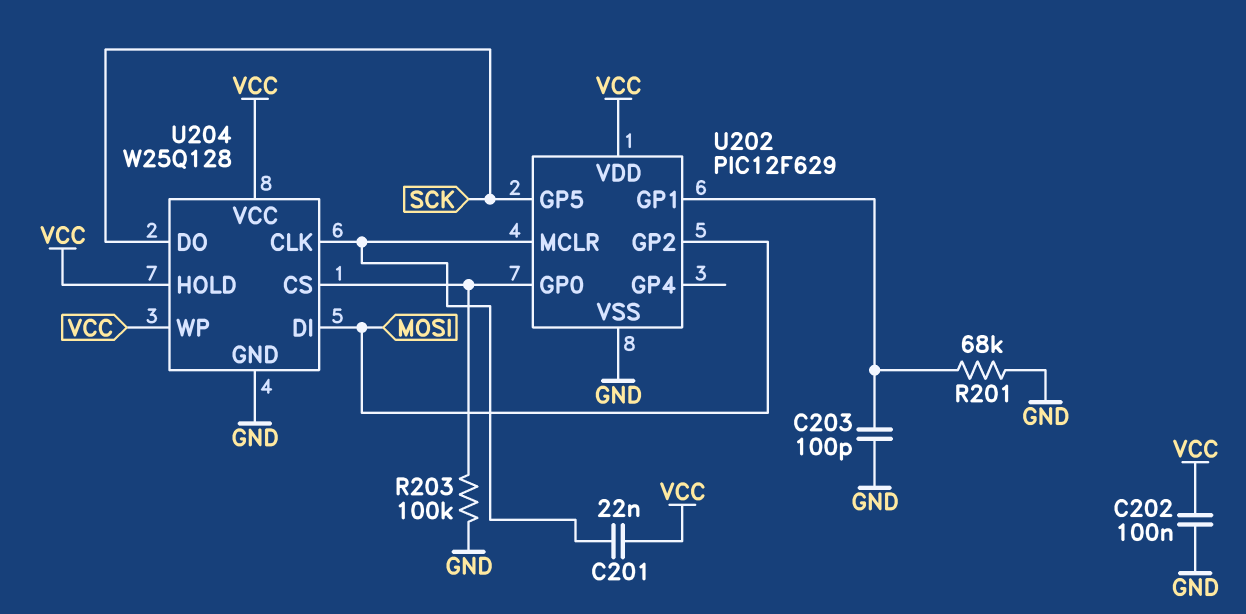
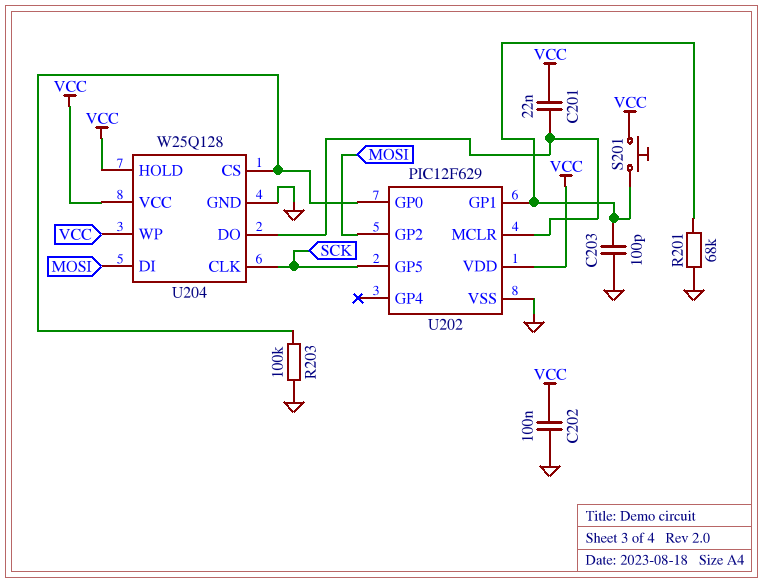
S201: none -> button (U202/GP1, VCC)
U204 pin CLK: U202/MCLR -> SCK
U204 pin DO: SCK -> U202/MCLR

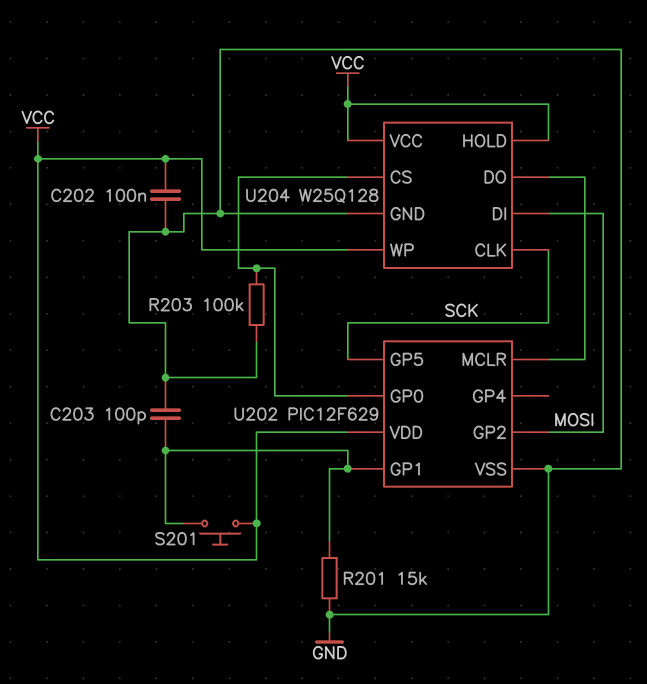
C201: 22nF (U202/MCLR, VCC) -> none
R201: 68k (GND, U202/GP1) -> 15k (GND, U202/GP1)

